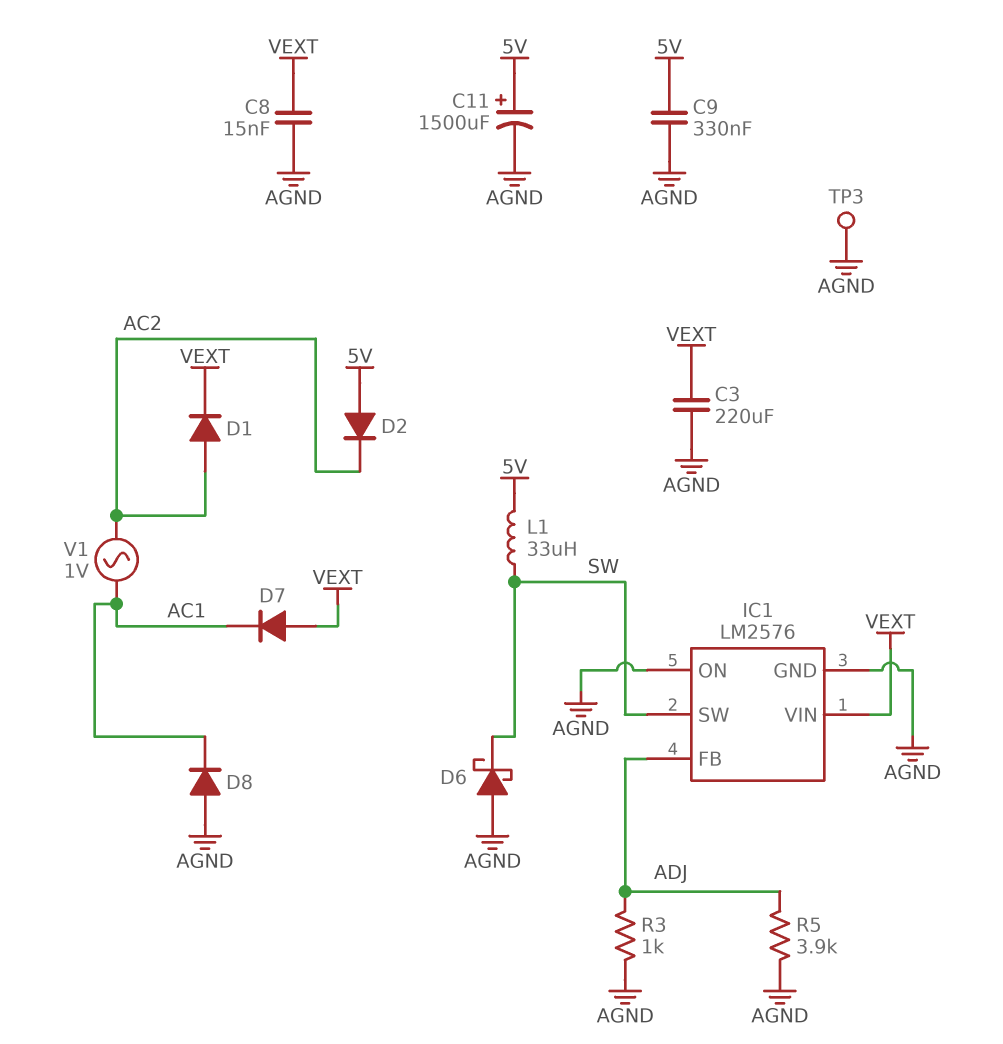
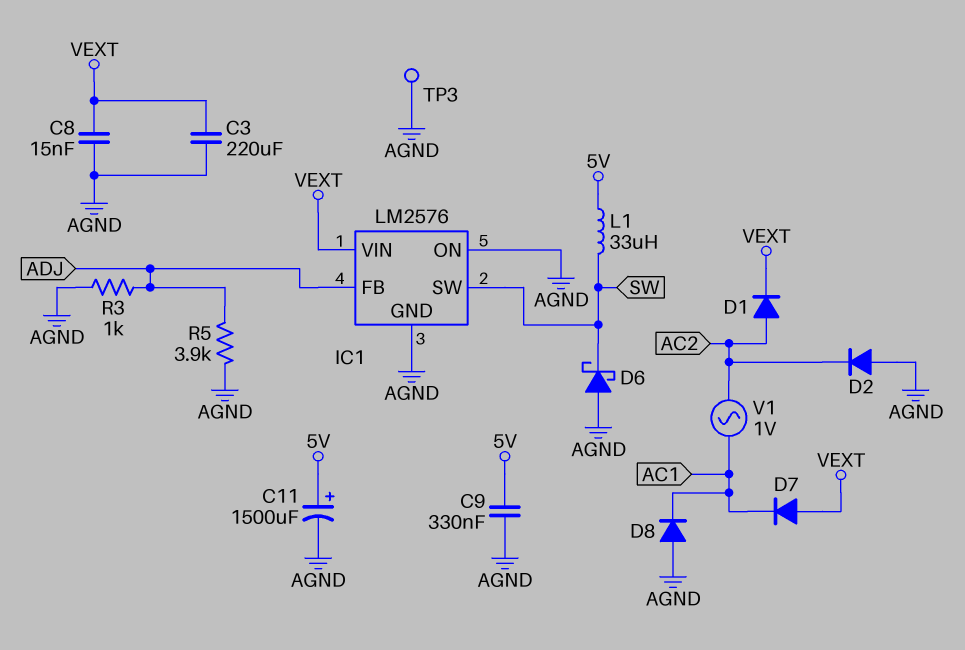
D2: diode (A 5V, K AC2) -> diode (A AGND, K AC2)

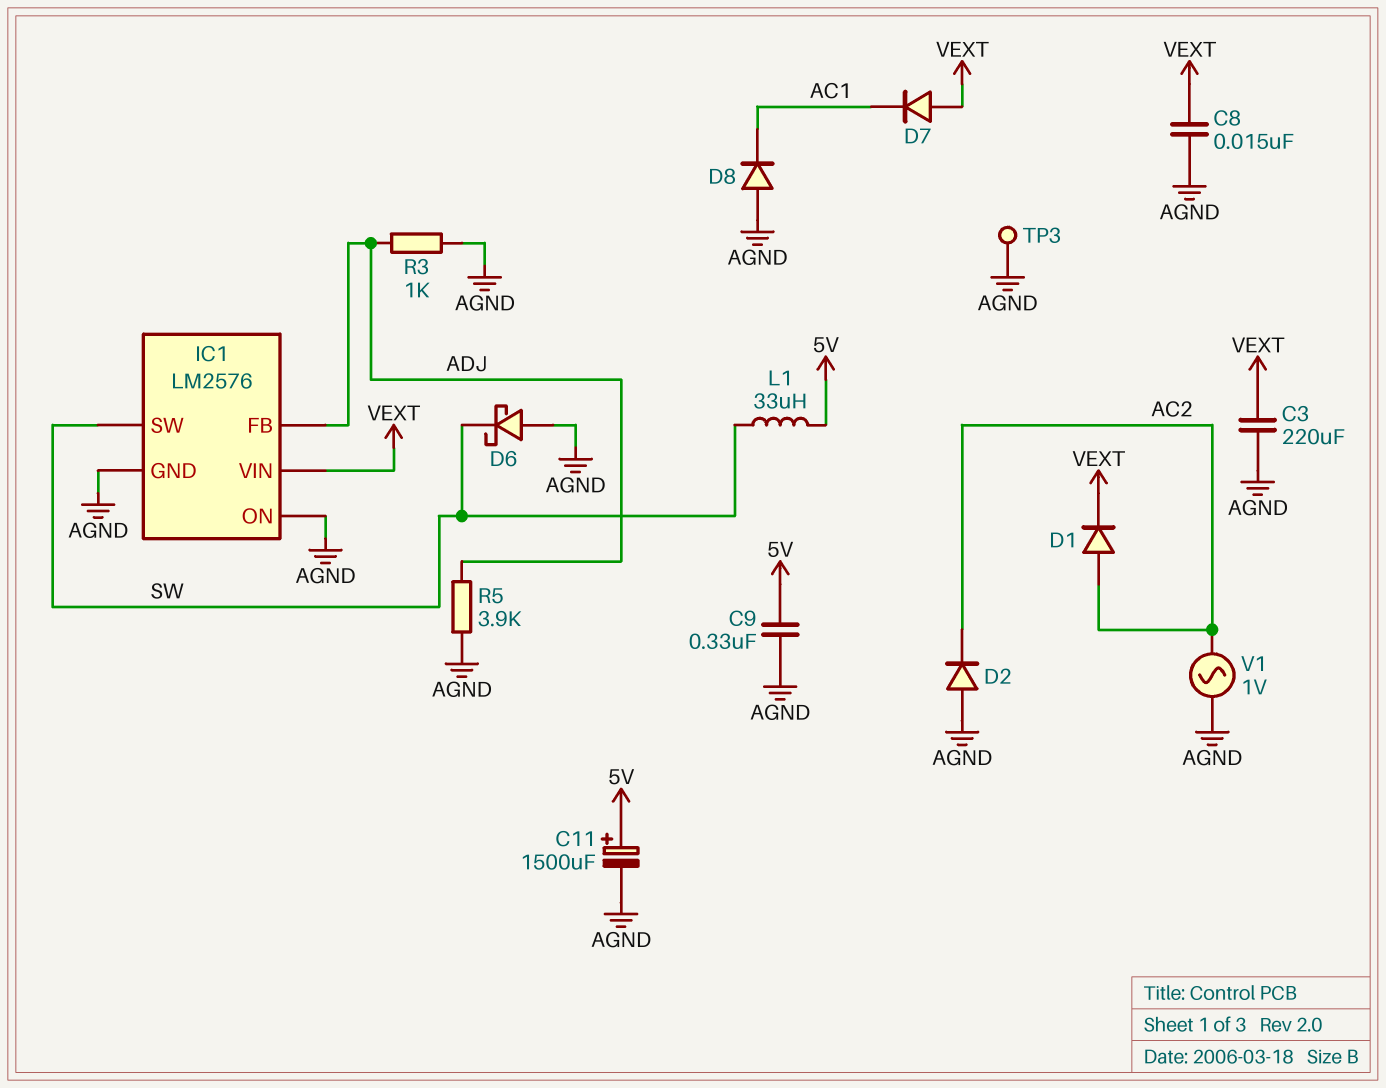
V1: AC 1V (AC1, AC2) -> AC 1V (AC2, AGND)

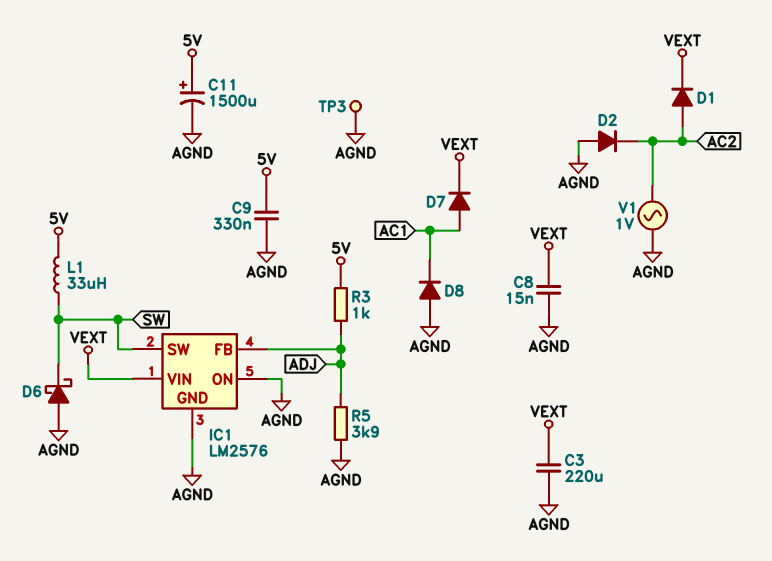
D7: diode (A VEXT, K AC1) -> diode (A AC1, K VEXT)
R3: 1k (ADJ, AGND) -> 1k (5V, ADJ)

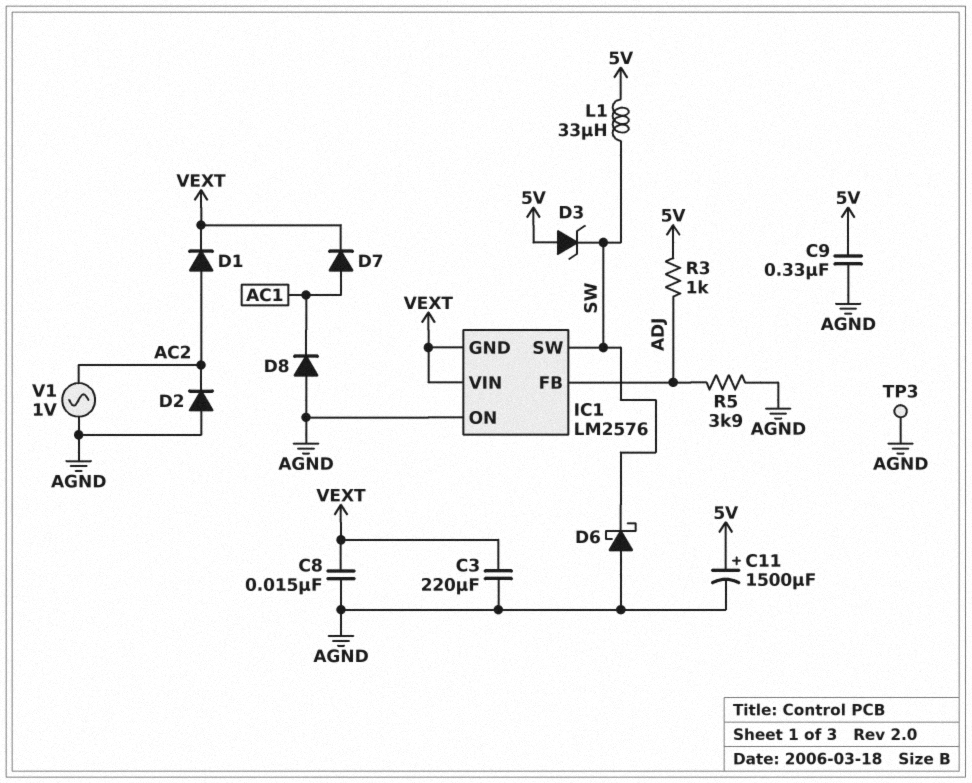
D3: none -> zener (A 5V, K SW)
IC1 pin GND: AGND -> VEXT

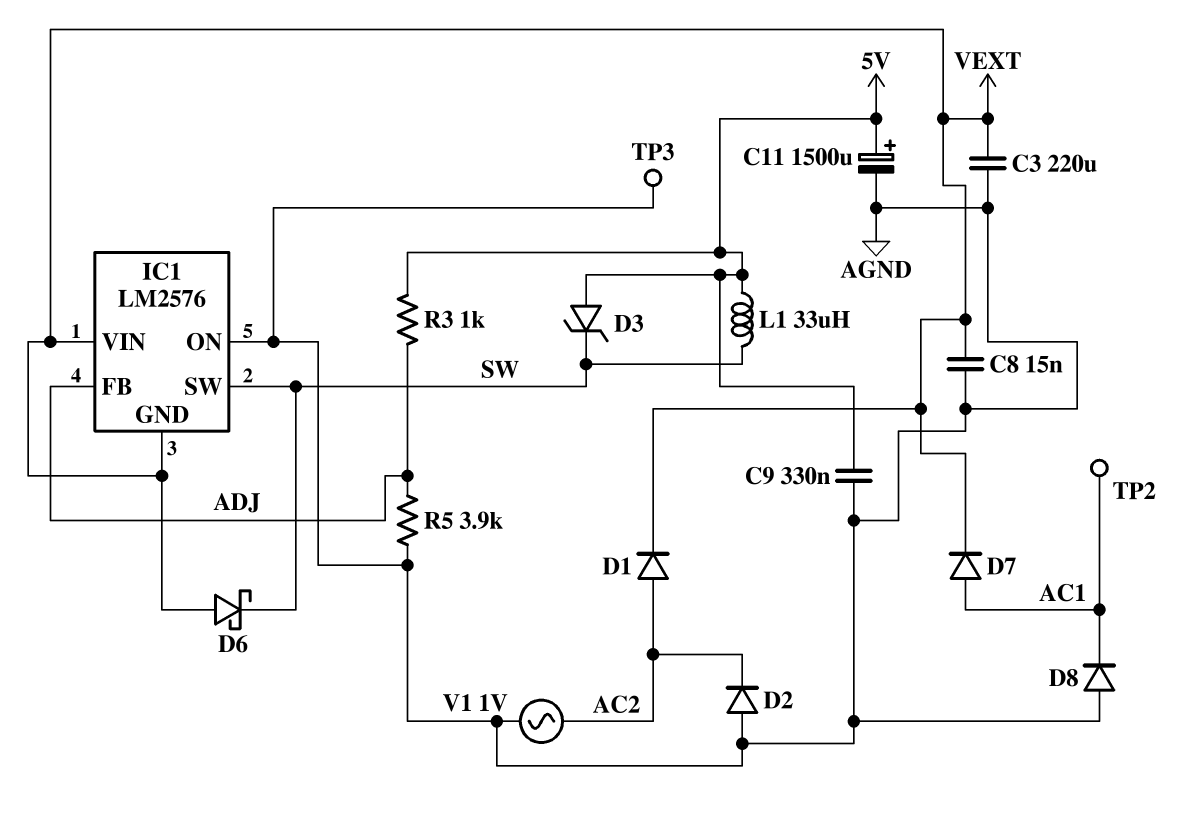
D6: schottky (A AGND, K SW) -> schottky (A VEXT, K SW)
TP2: none -> test point (AC1)

